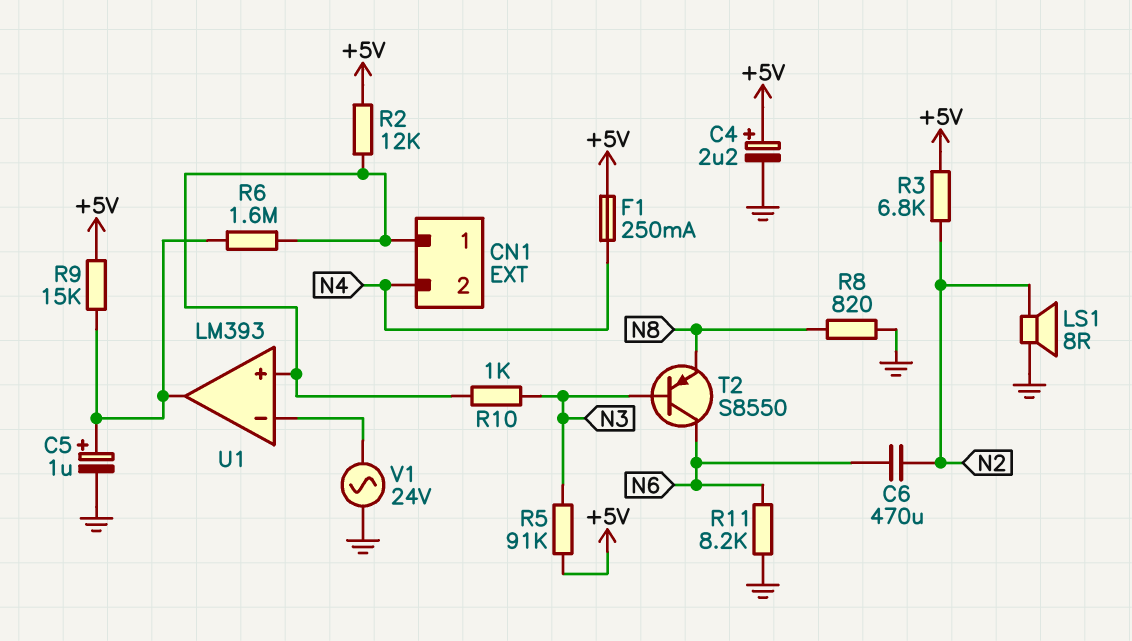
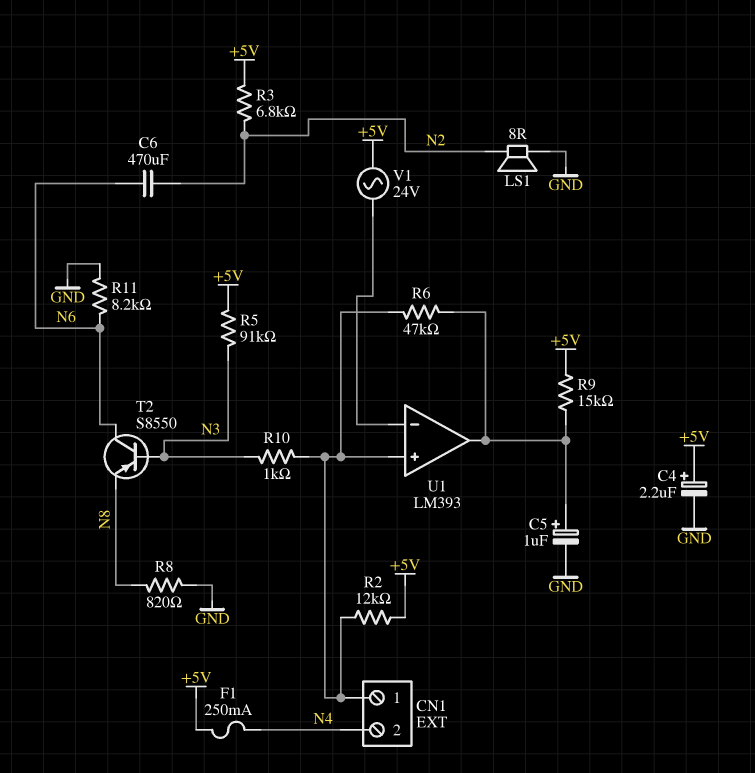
R6: 1.6M (CN1/1, U1/out) -> 47k (CN1/1, U1/out)
V1: AC 24V (GND, U1/in-) -> AC 24V (+5V, U1/in-)

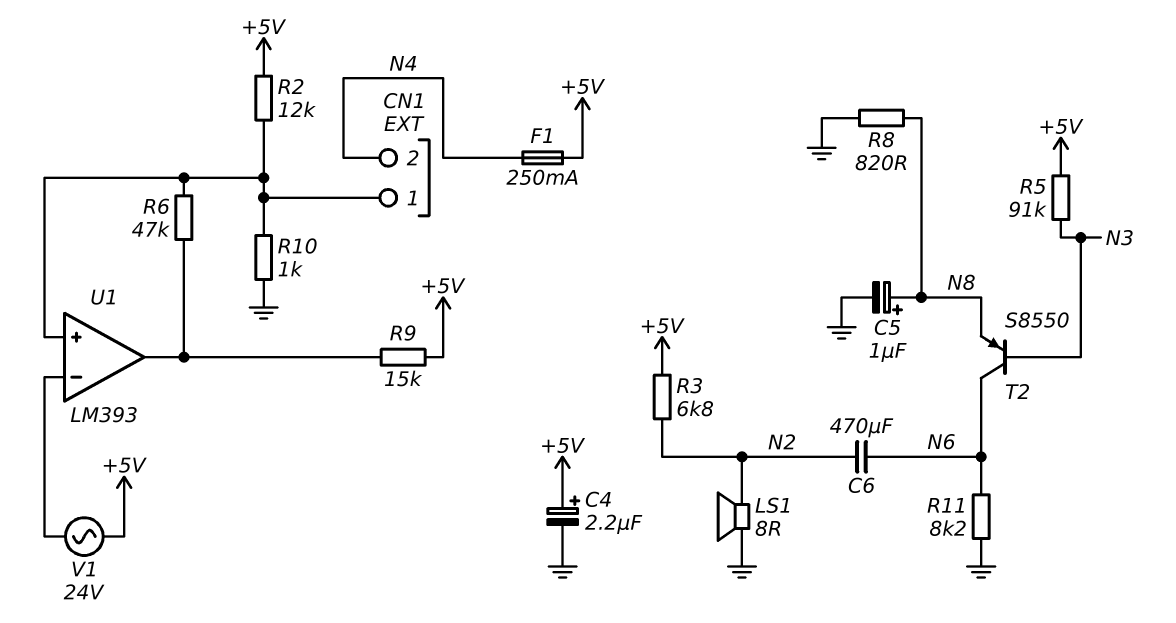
C5: 1uF (plus U1/out, minus GND) -> 1uF (plus N8, minus GND)
R10: 1k (CN1/1, N3) -> 1k (CN1/1, GND)

